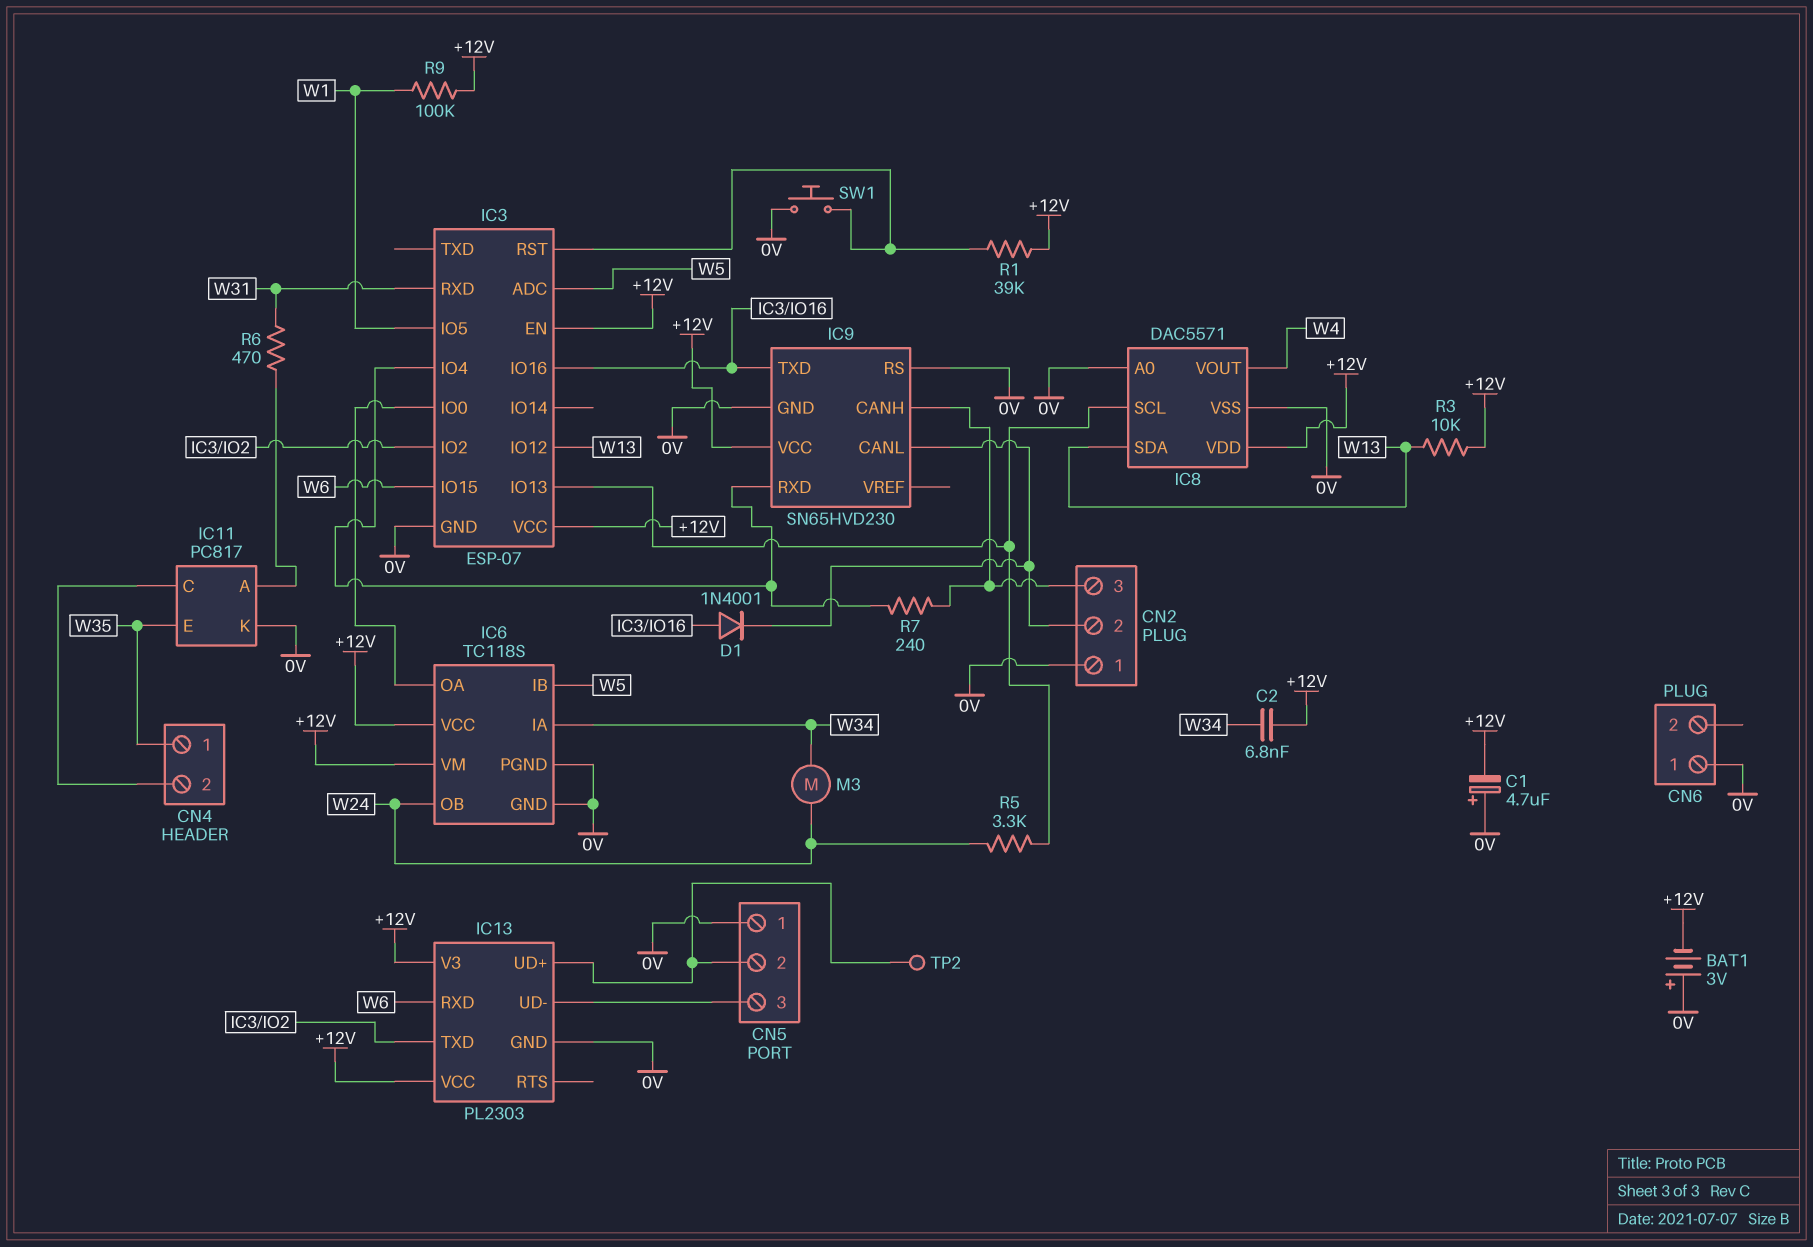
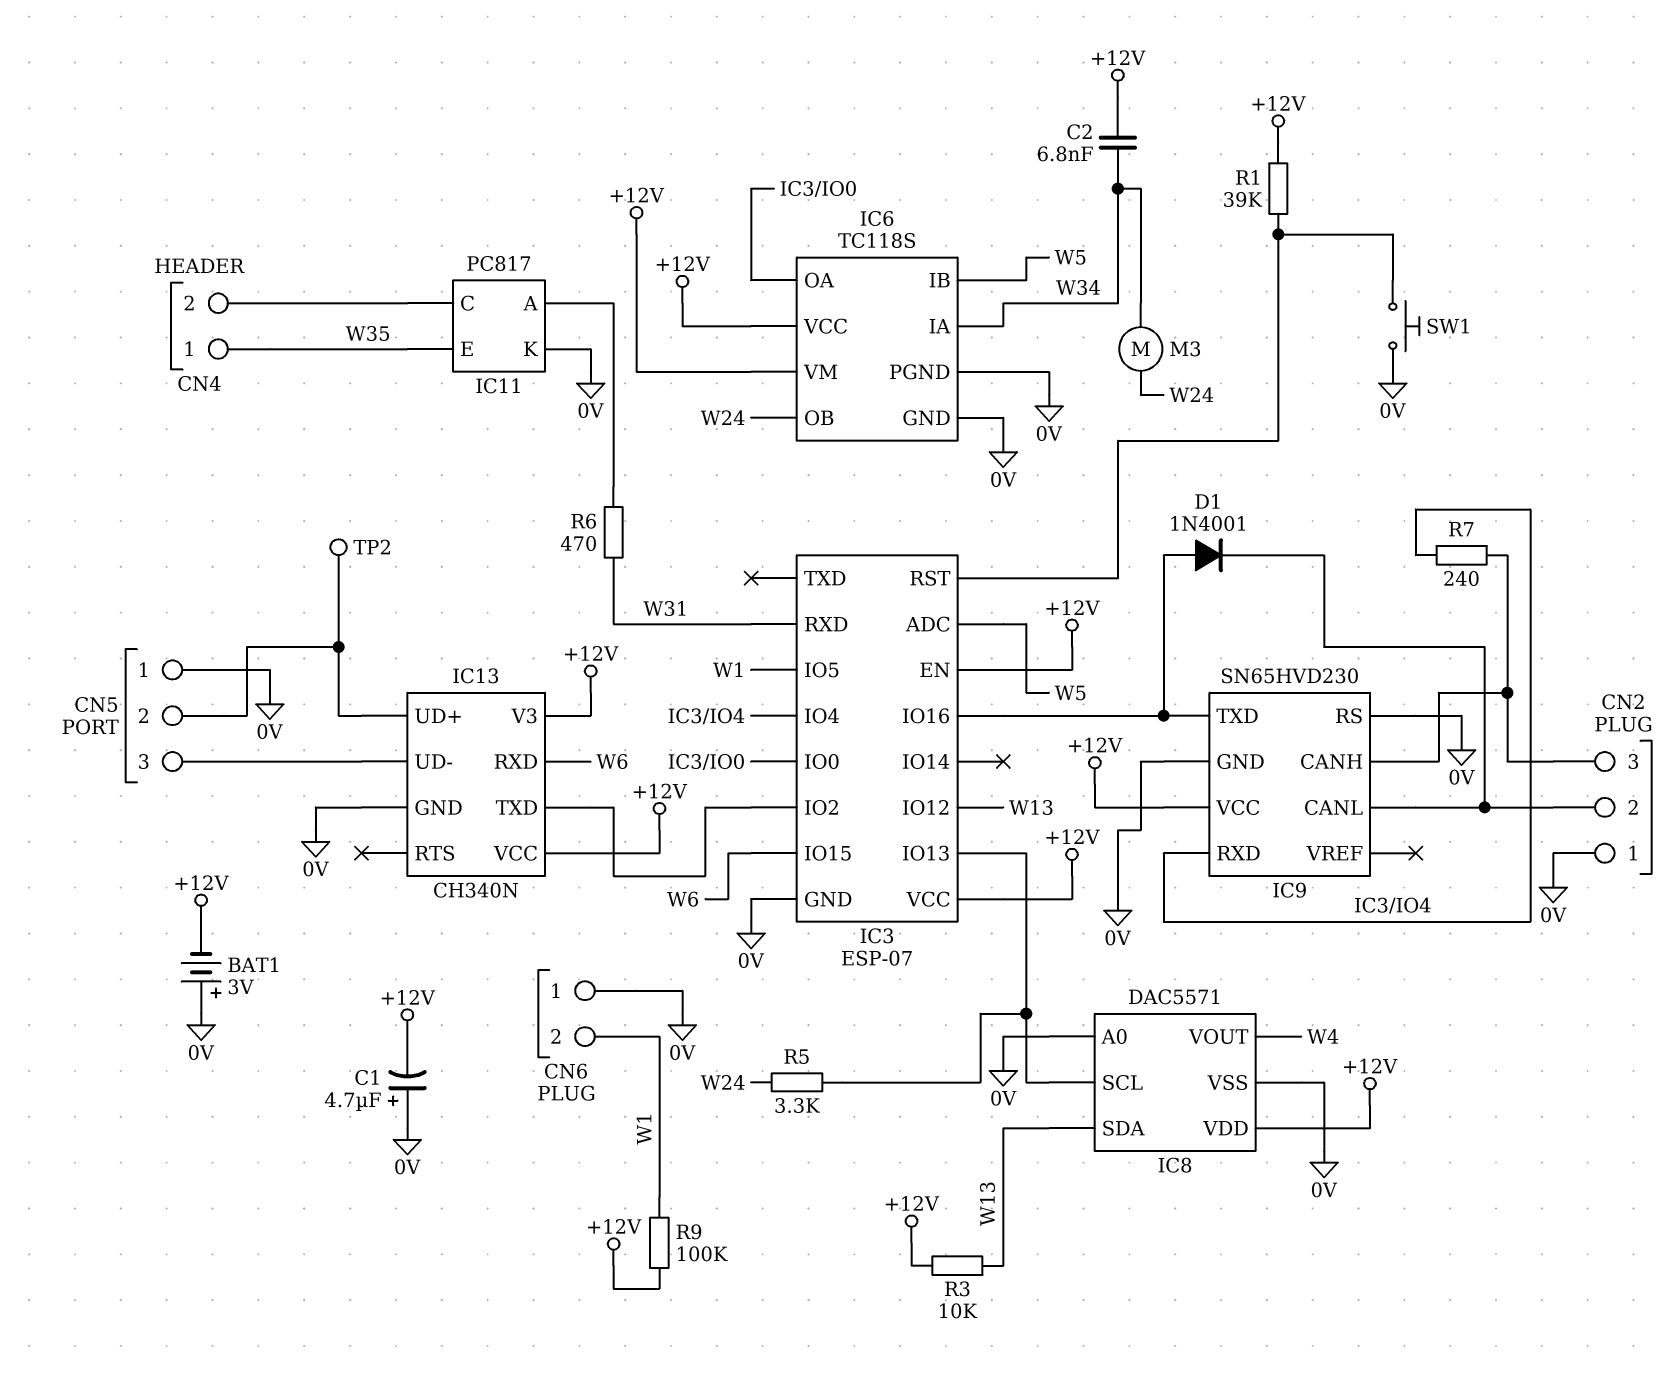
CN6 pin 2: none -> W1
IC13: PL2303 -> CH340N

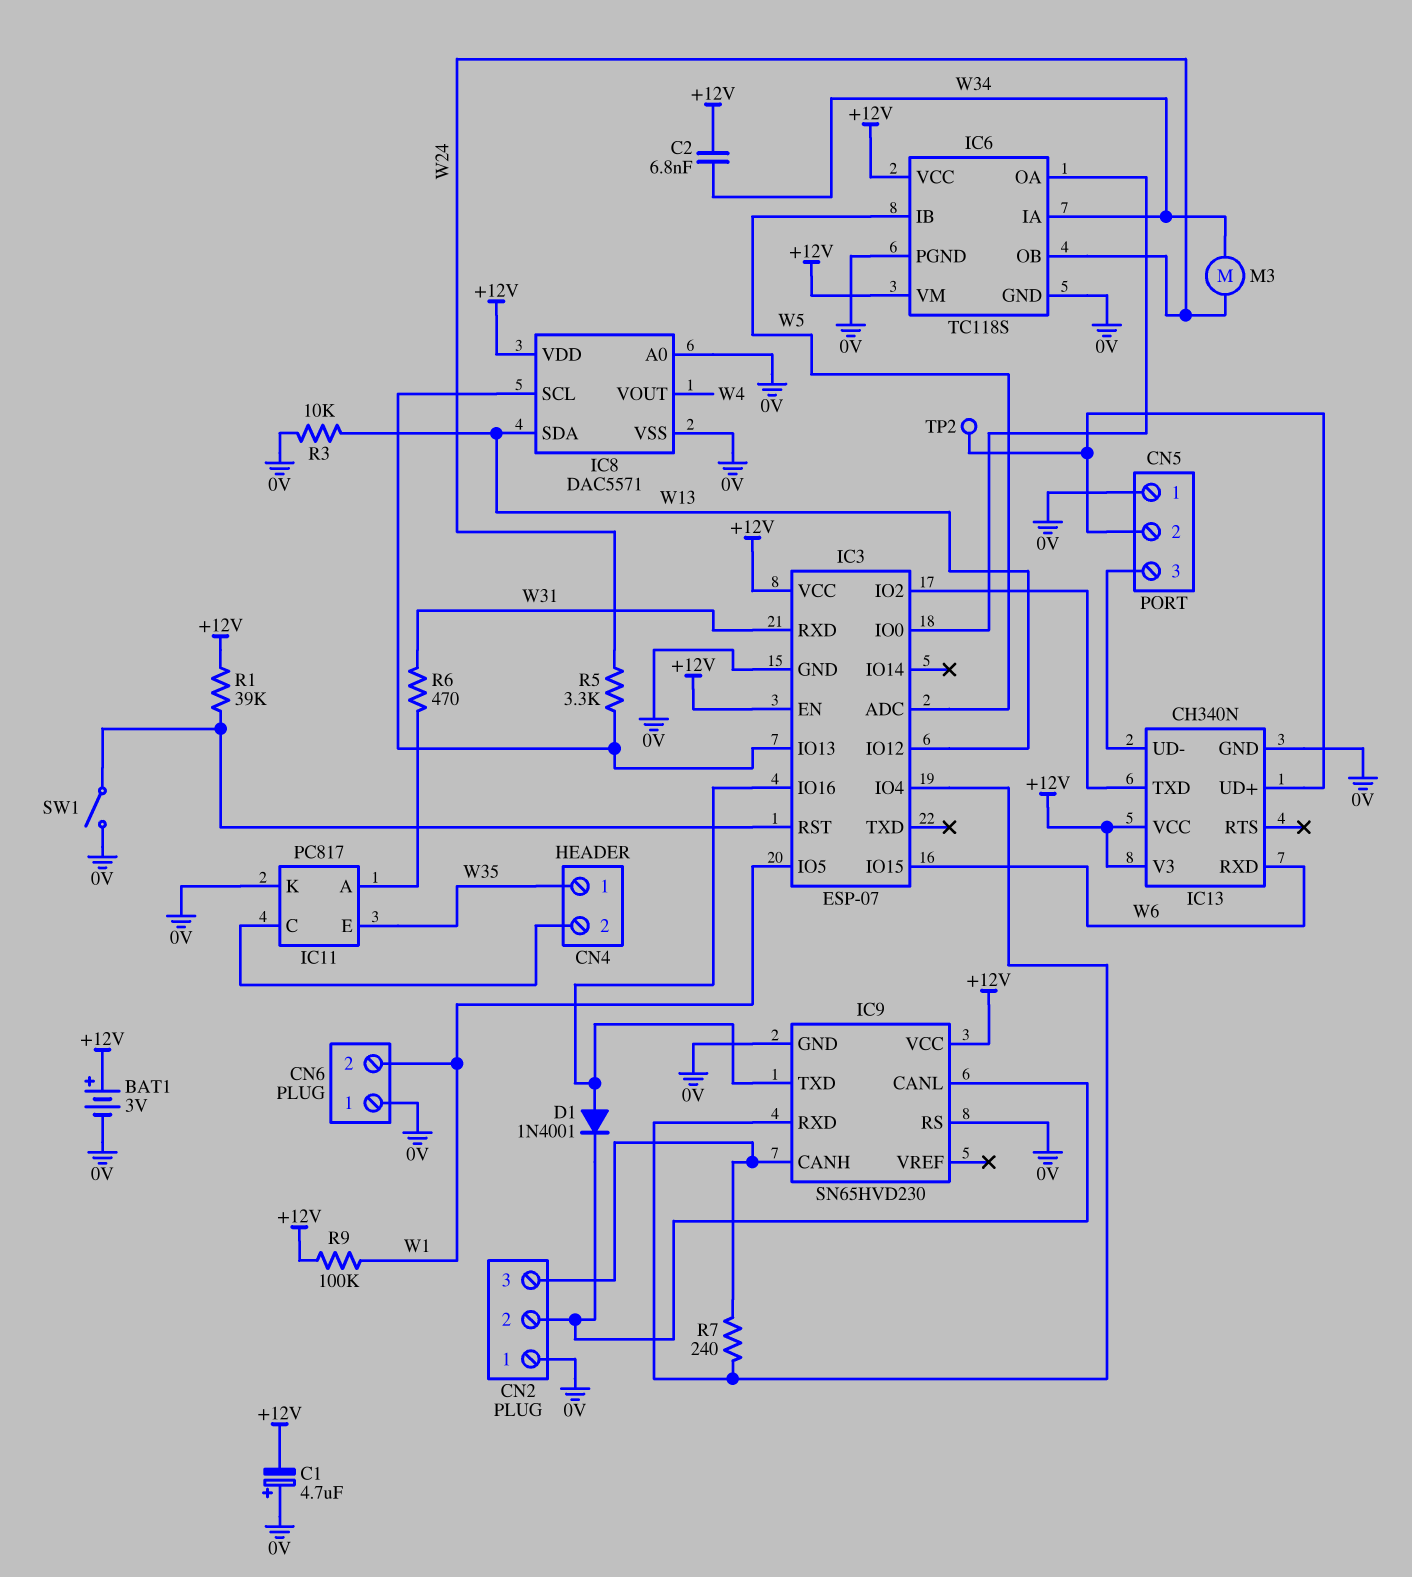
BAT1: 3V (plus 0V, minus +12V) -> 3V (plus +12V, minus 0V)
R3: 10k (+12V, W13) -> 10k (0V, W13)
SW1: button (0V, IC3/RST) -> switch (0V, IC3/RST)

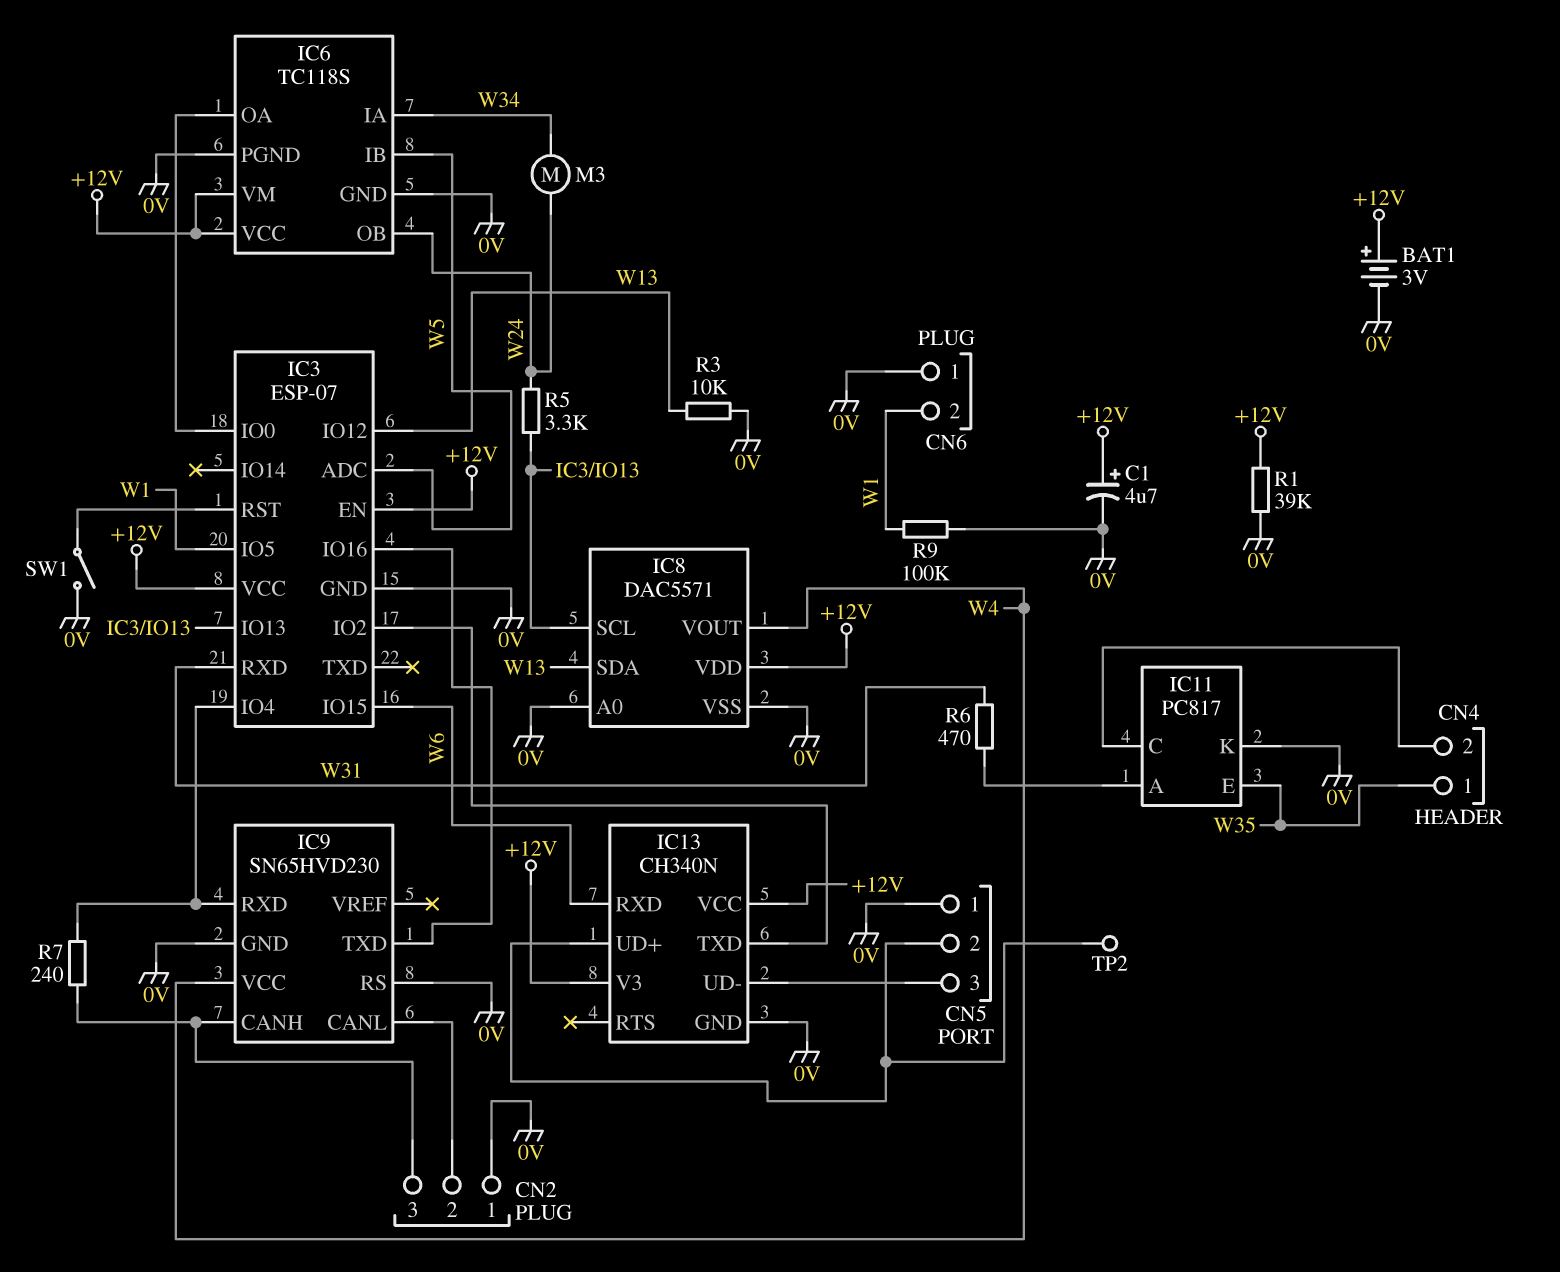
C1: 4.7uF (plus 0V, minus +12V) -> 4.7uF (plus +12V, minus 0V)
C2: 6.8nF (+12V, W34) -> none
D1: diode 1N4001 (A IC3/IO16, K CN2/2) -> none
IC9 pin VCC: +12V -> W4
R1: 39k (+12V, IC3/RST) -> 39k (+12V, 0V)
R9: 100k (+12V, W1) -> 100k (0V, W1)

